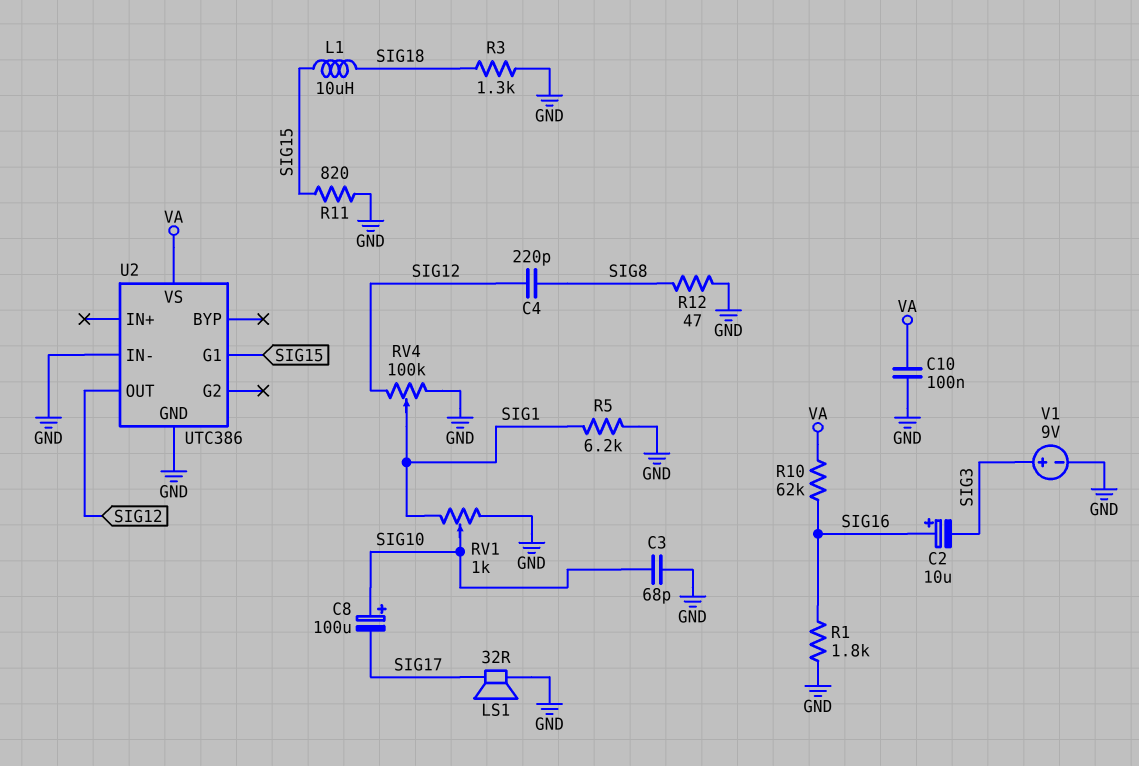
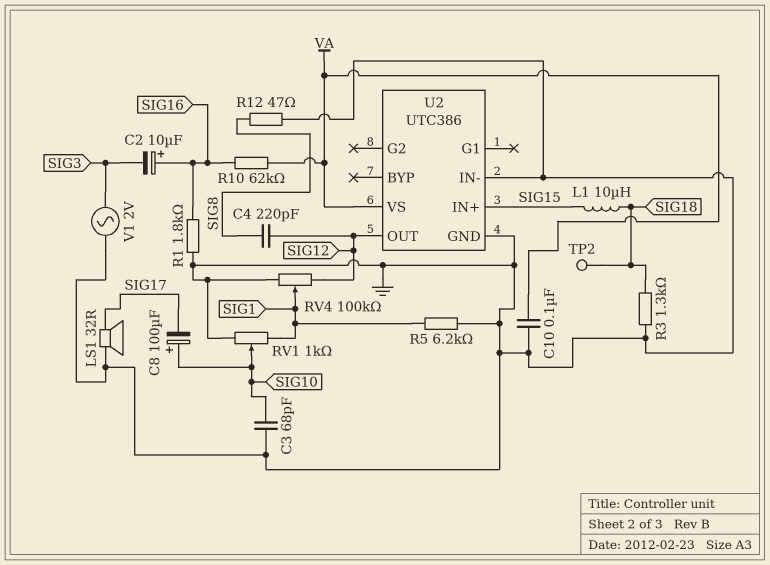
R11: 820 (GND, SIG15) -> none
TP2: none -> test point (SIG18)
U2 pin G1: SIG15 -> none
U2 pin IN+: none -> SIG15
V1: 9V (plus SIG3, minus GND) -> AC 2V (GND, SIG3)

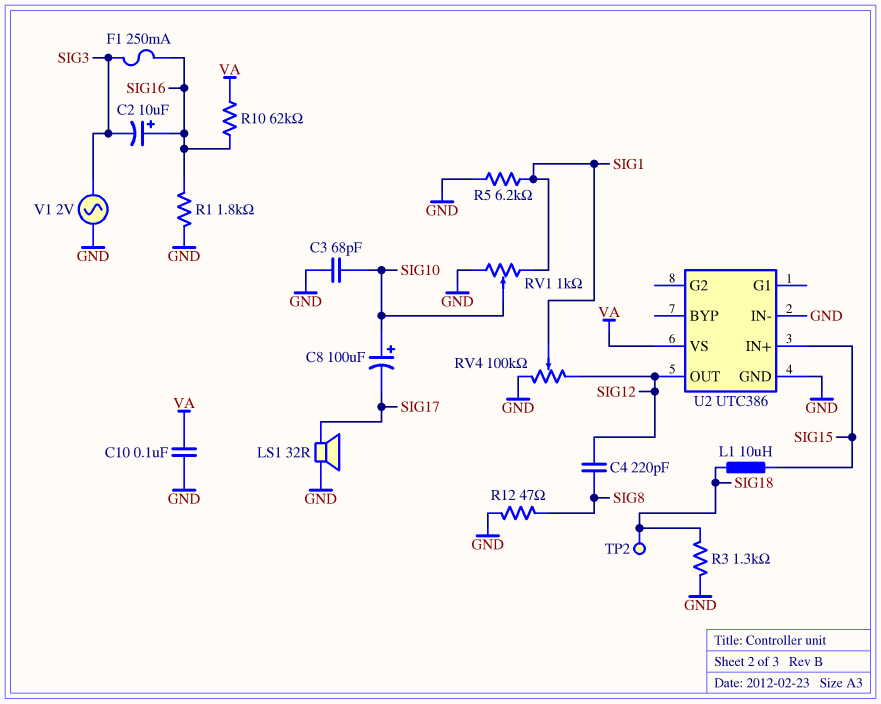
F1: none -> 250mA (SIG3, SIG16)

